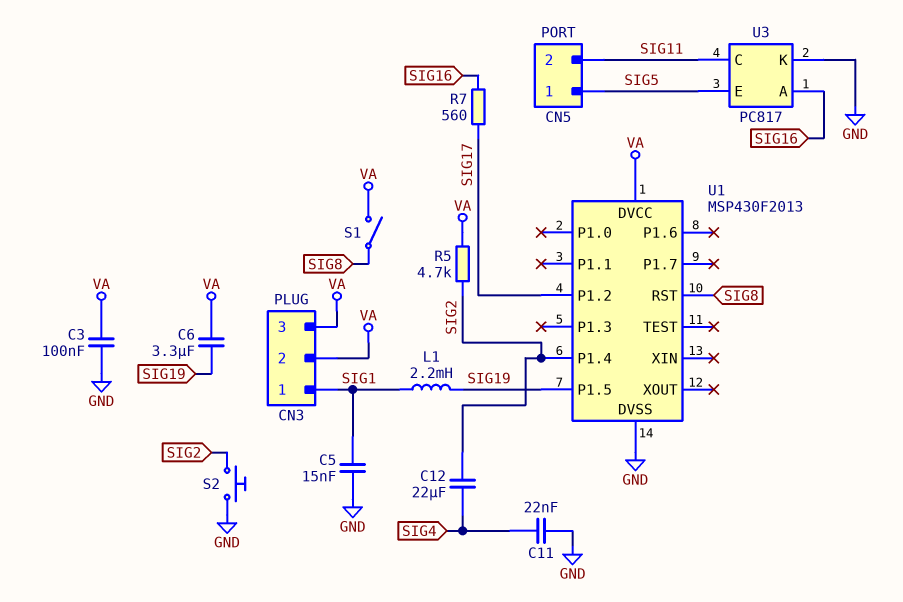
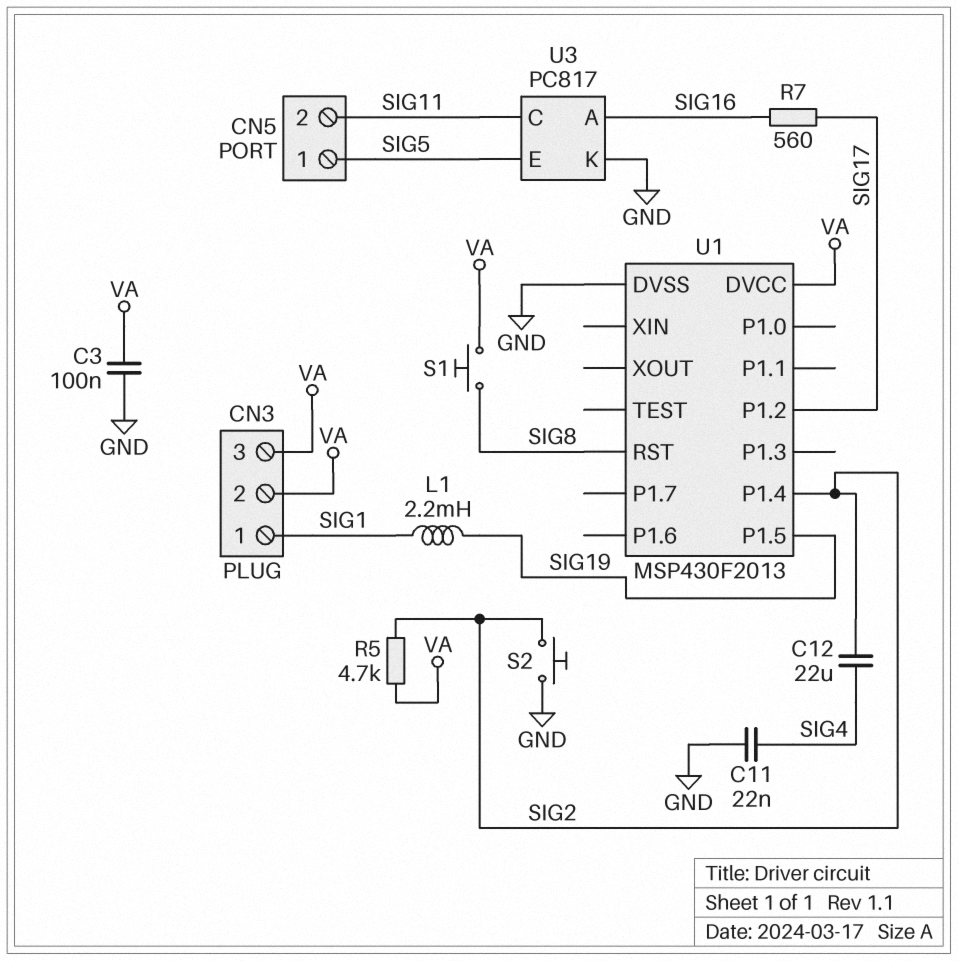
C5: 15nF (GND, SIG1) -> none
C6: 3.3uF (SIG19, VA) -> none
S1: switch (SIG8, VA) -> button (SIG8, VA)

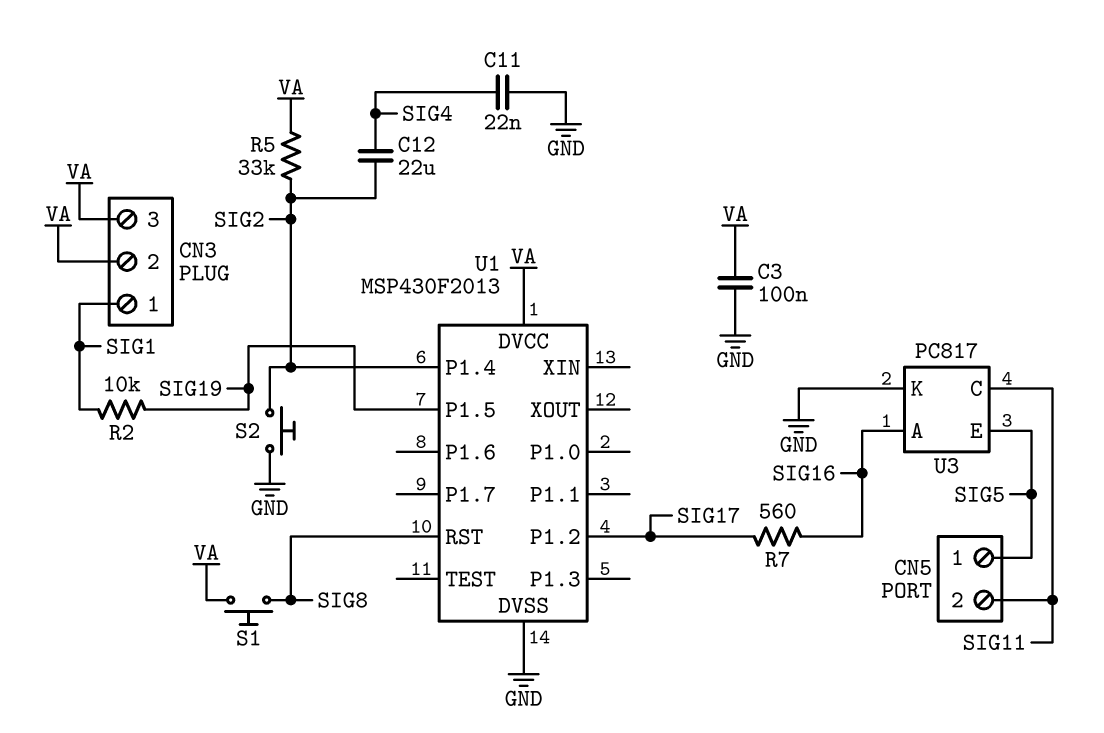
L1: 2.2mH (SIG1, SIG19) -> none
R2: none -> 10k (SIG1, SIG19)
R5: 4.7k (SIG2, VA) -> 33k (SIG2, VA)

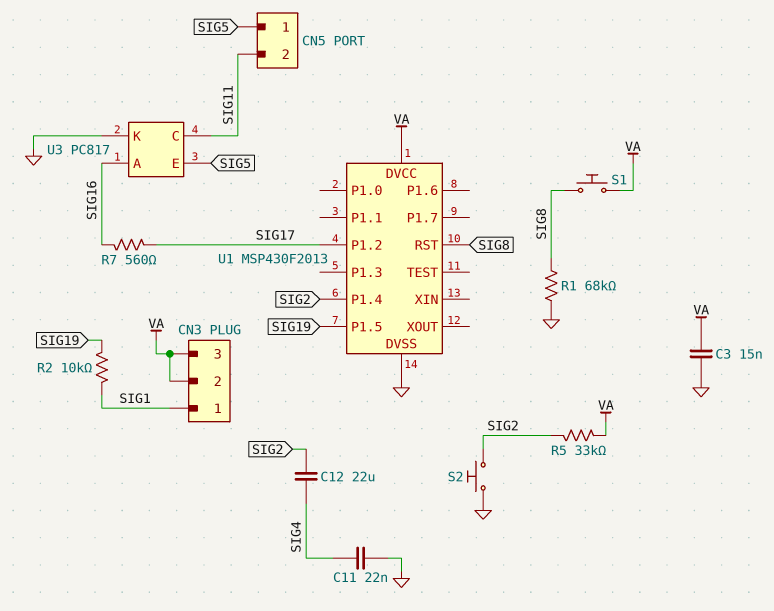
C3: 100nF (GND, VA) -> 15nF (GND, VA)
R1: none -> 68k (GND, SIG8)

